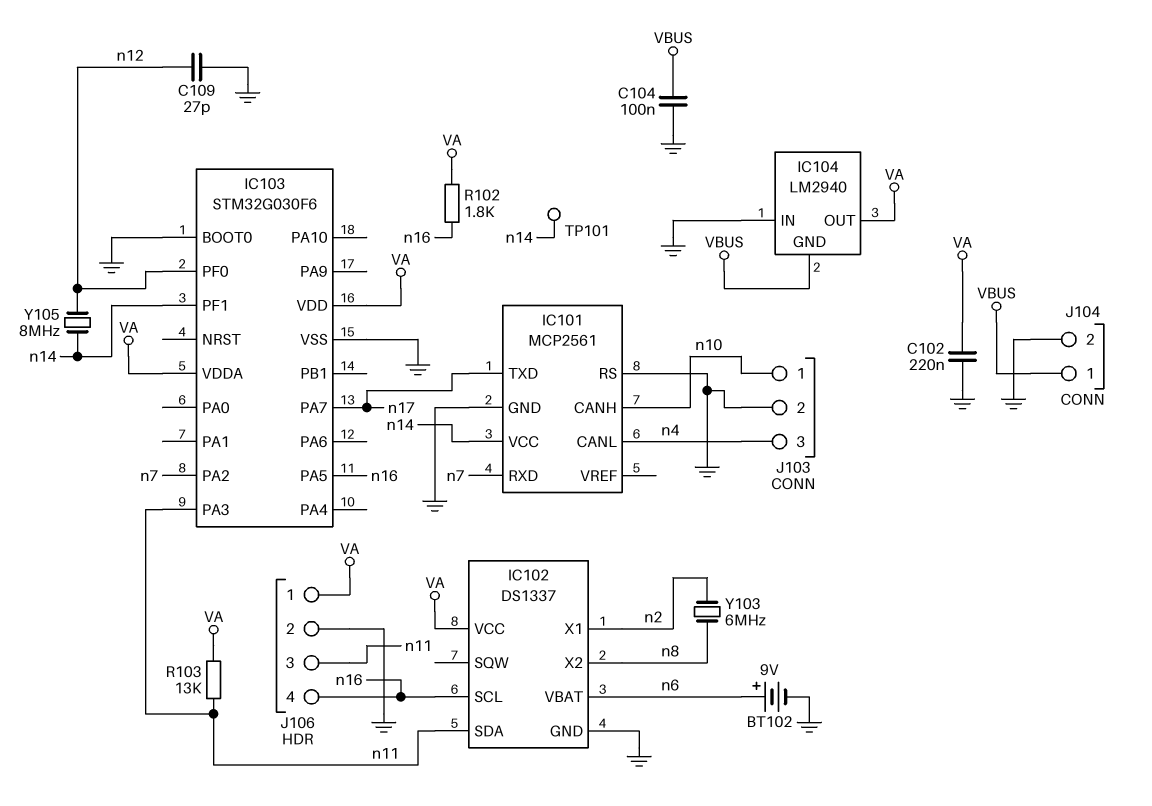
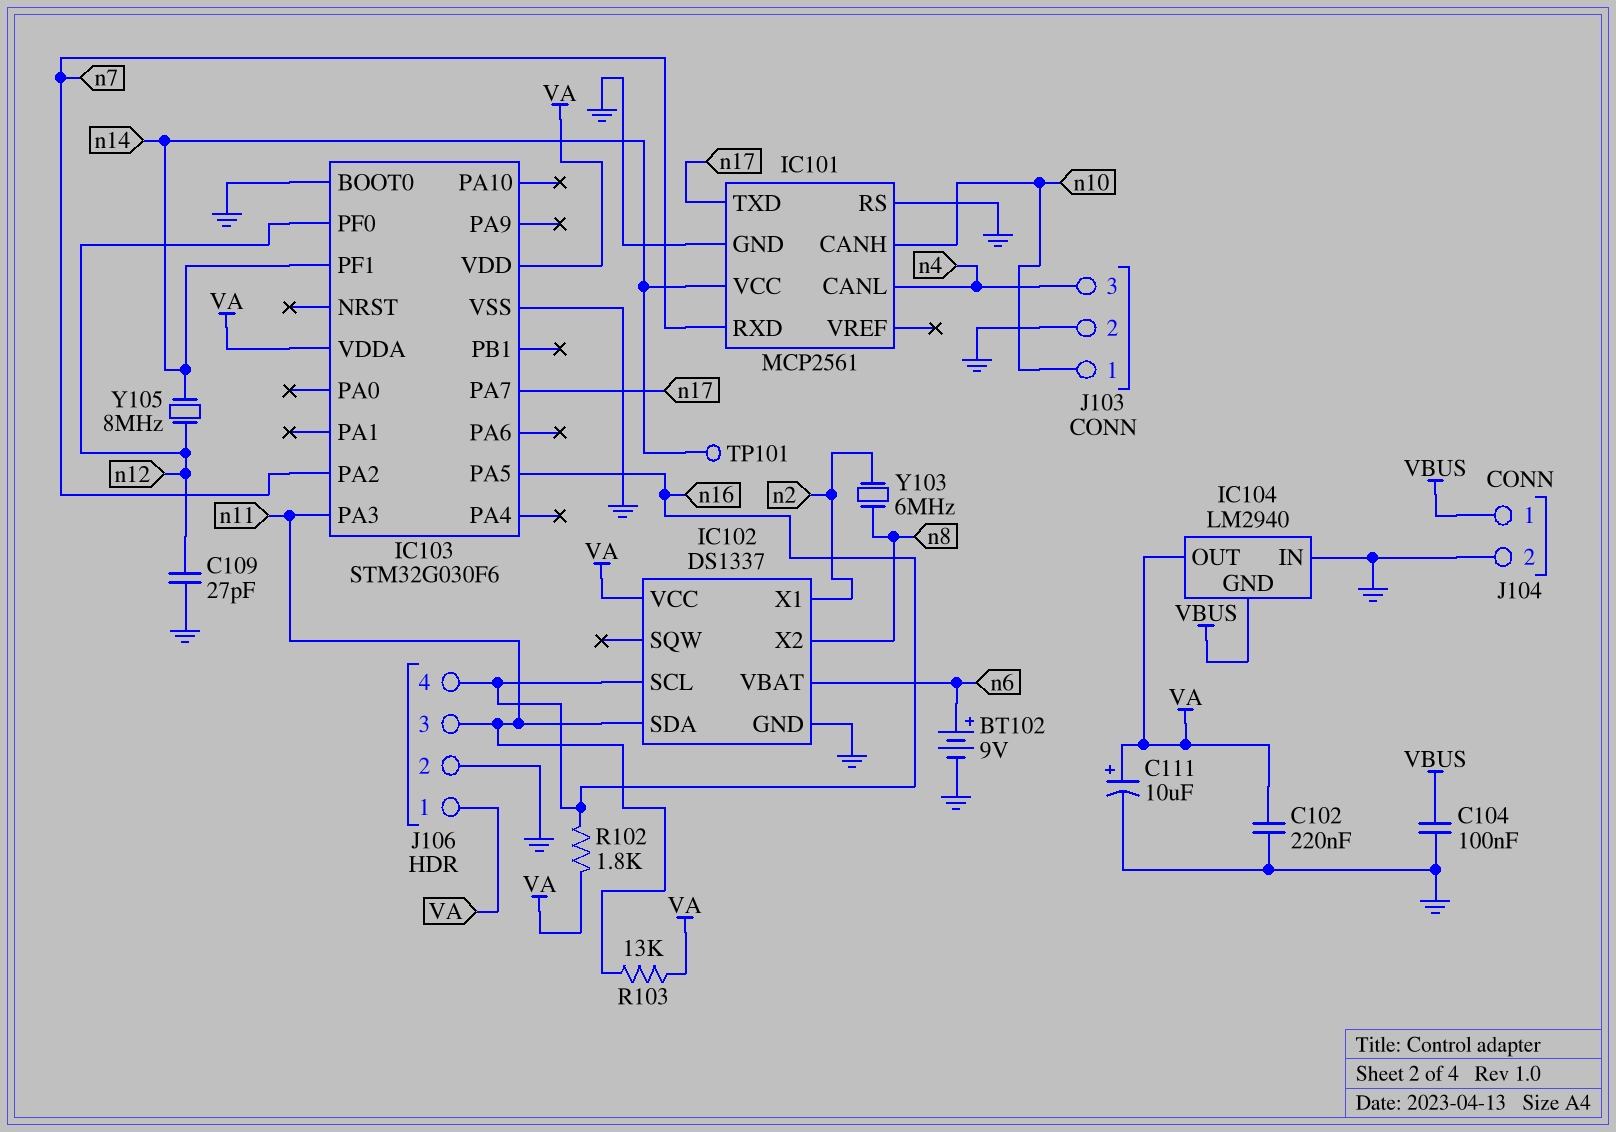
C111: none -> 10uF (plus VA, minus GND)

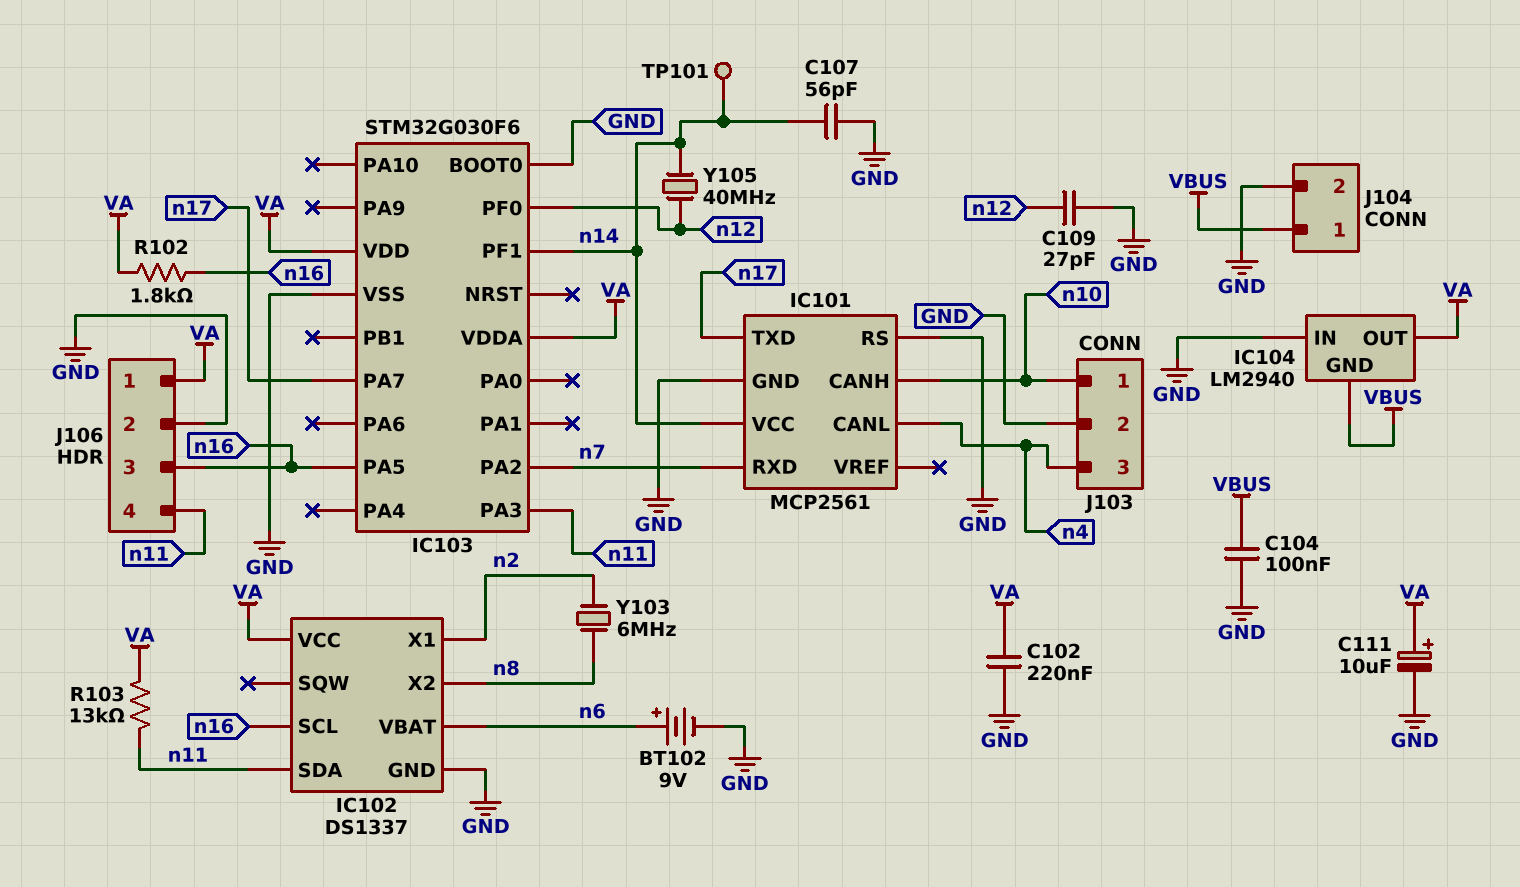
C107: none -> 56pF (GND, n14)
J106 pin 3: n11 -> n16
J106 pin 4: n16 -> n11
Y105: 8MHz (n12, n14) -> 40MHz (n12, n14)

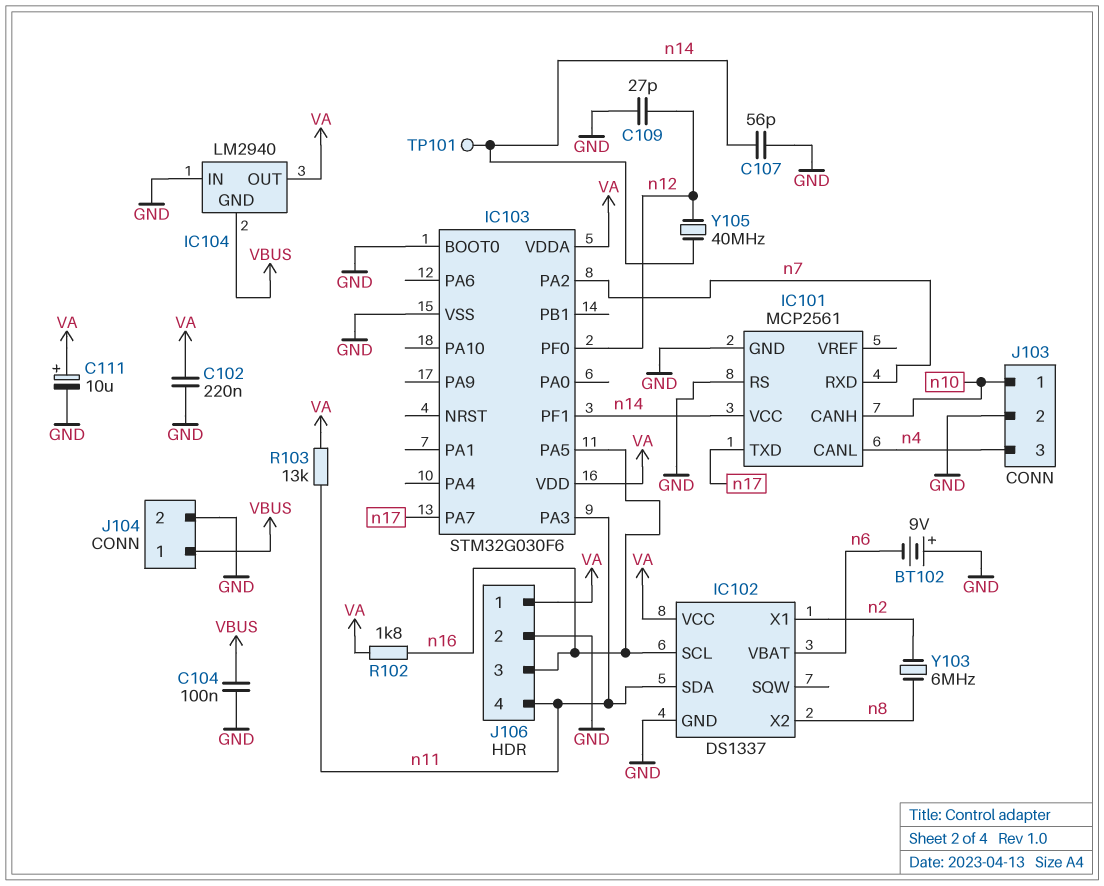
BT102: 9V (plus n6, minus GND) -> 9V (plus GND, minus n6)

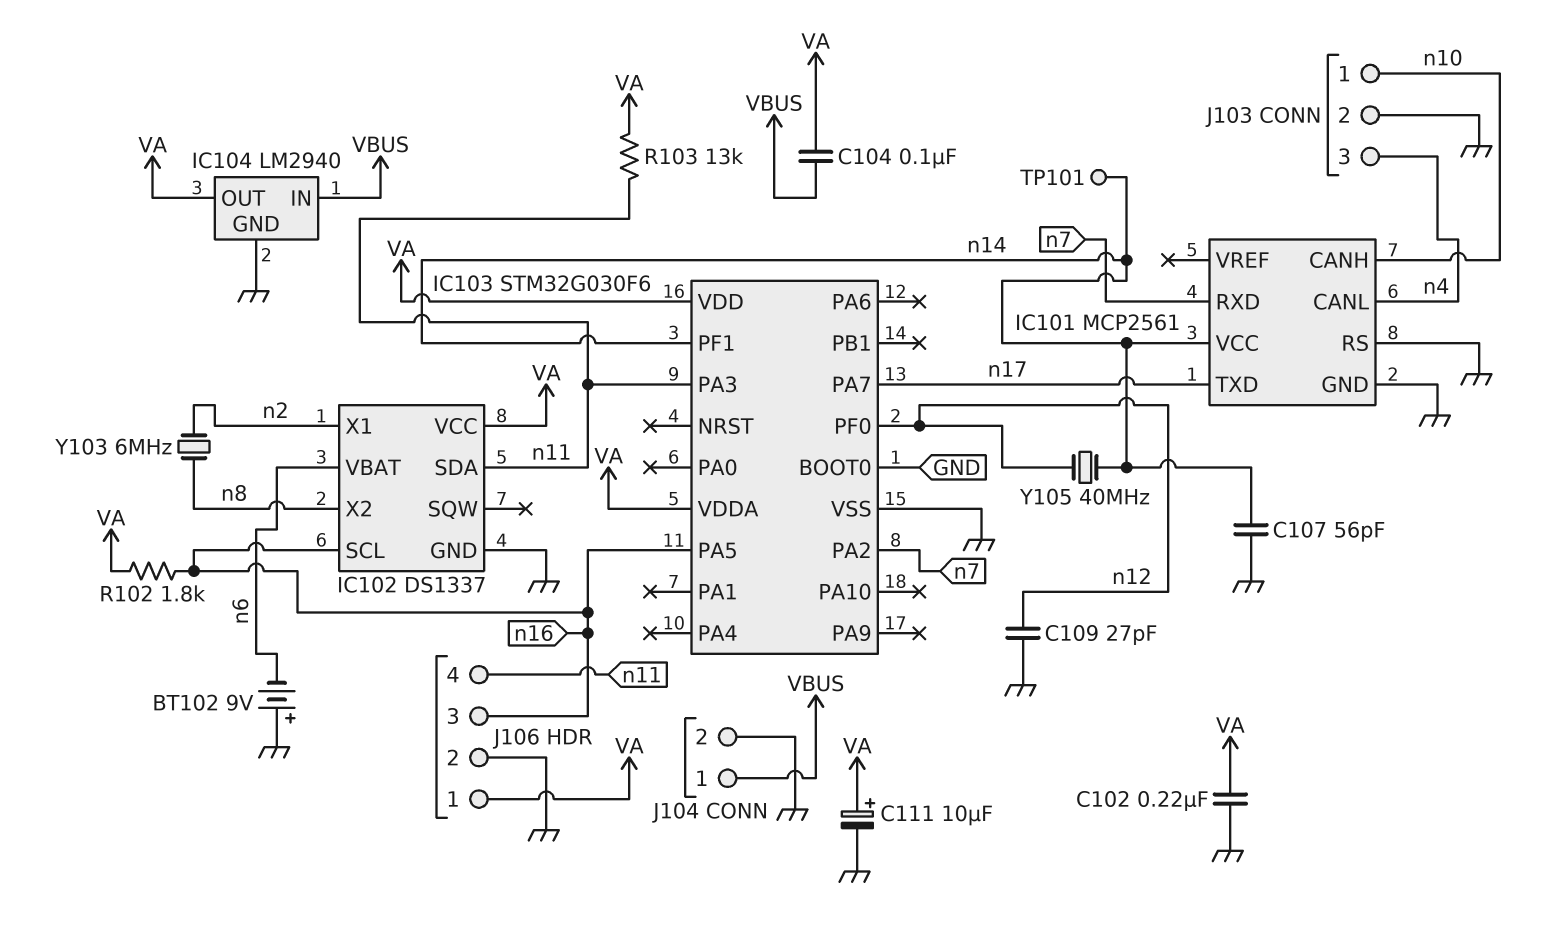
C104: 100nF (GND, VBUS) -> 100nF (VA, VBUS)
IC104 pin GND: VBUS -> GND
IC104 pin IN: GND -> VBUS

